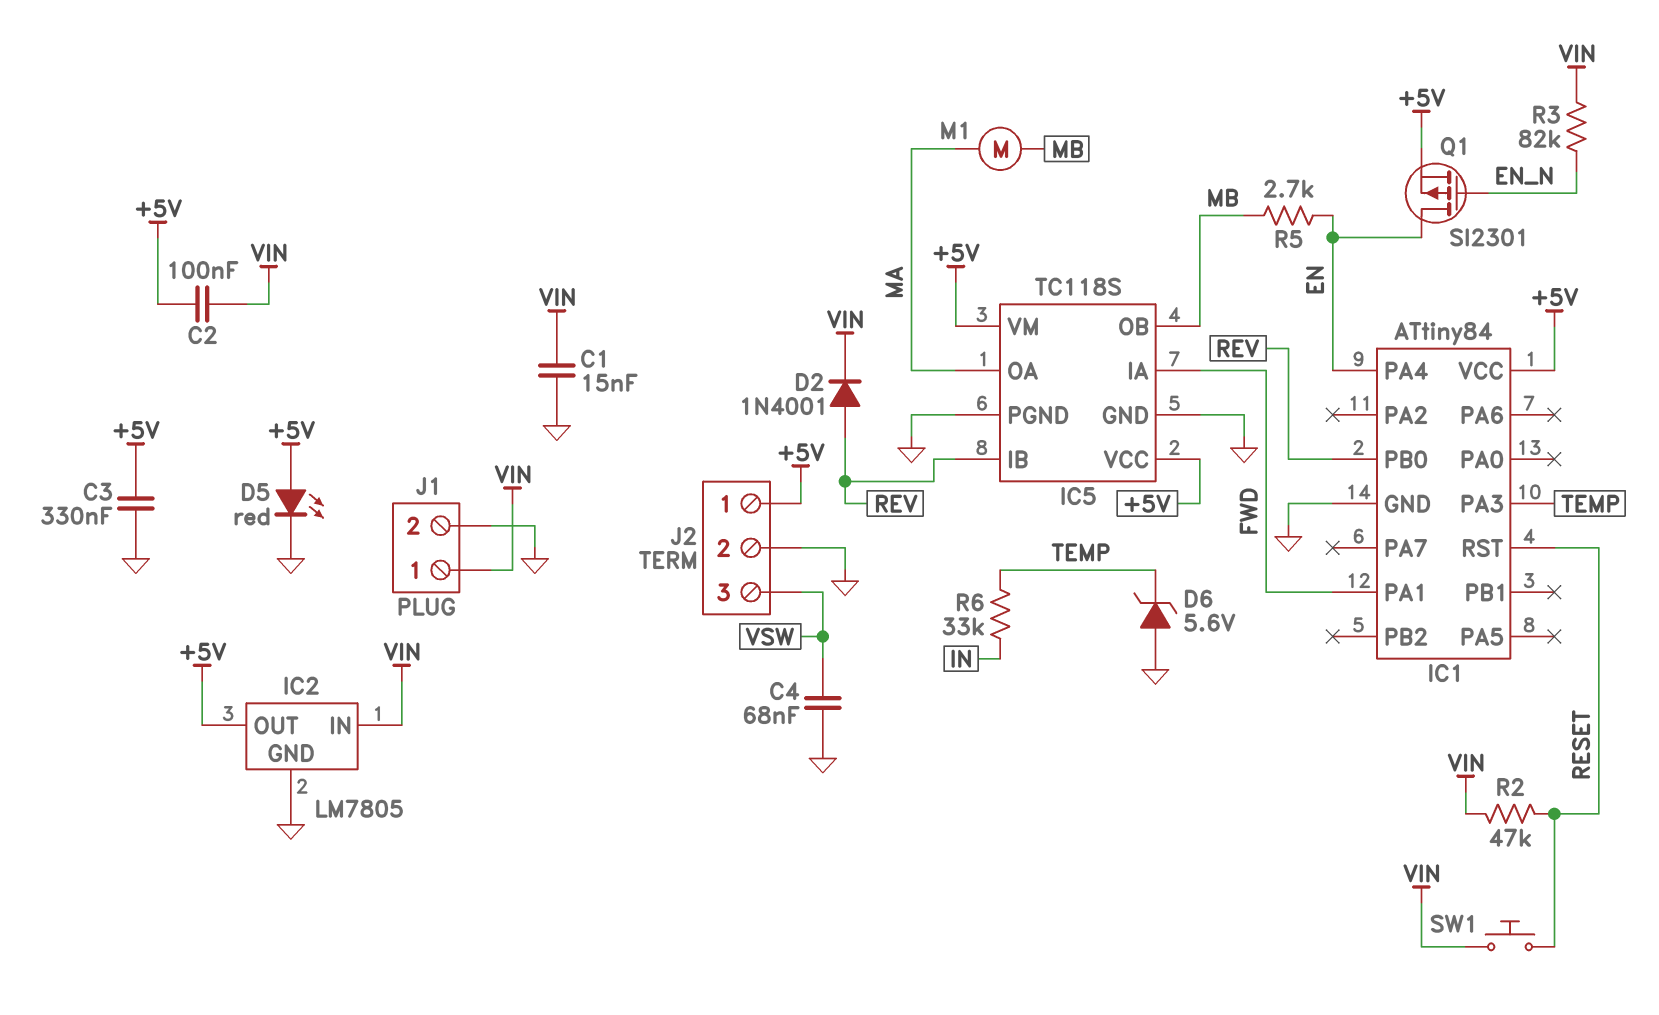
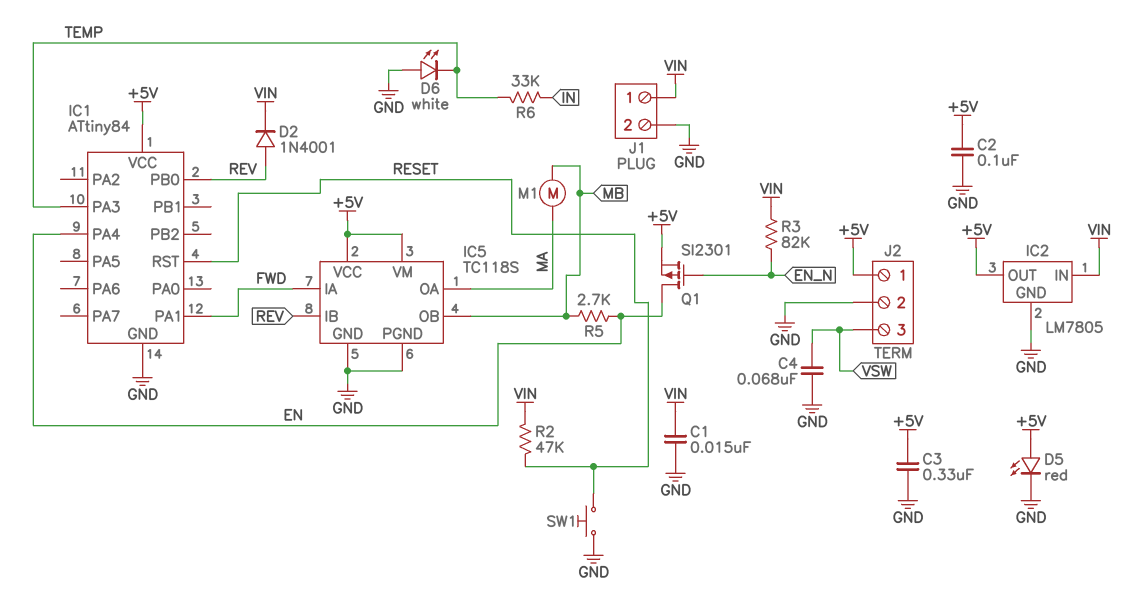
C2: 100nF (+5V, VIN) -> 100nF (+5V, GND)
D6: zener 5.6V (A GND, K TEMP) -> LED white (A GND, K TEMP)
SW1: button (RESET, VIN) -> button (GND, RESET)

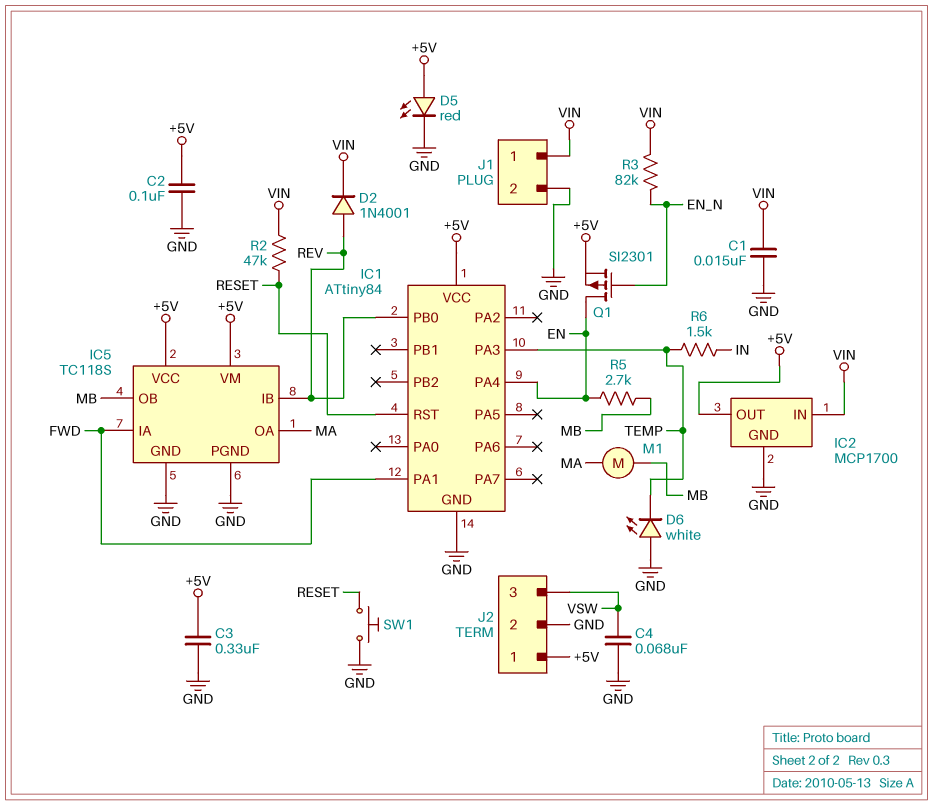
IC2: LM7805 -> MCP1700
R6: 33k (IN, TEMP) -> 1.5k (IN, TEMP)

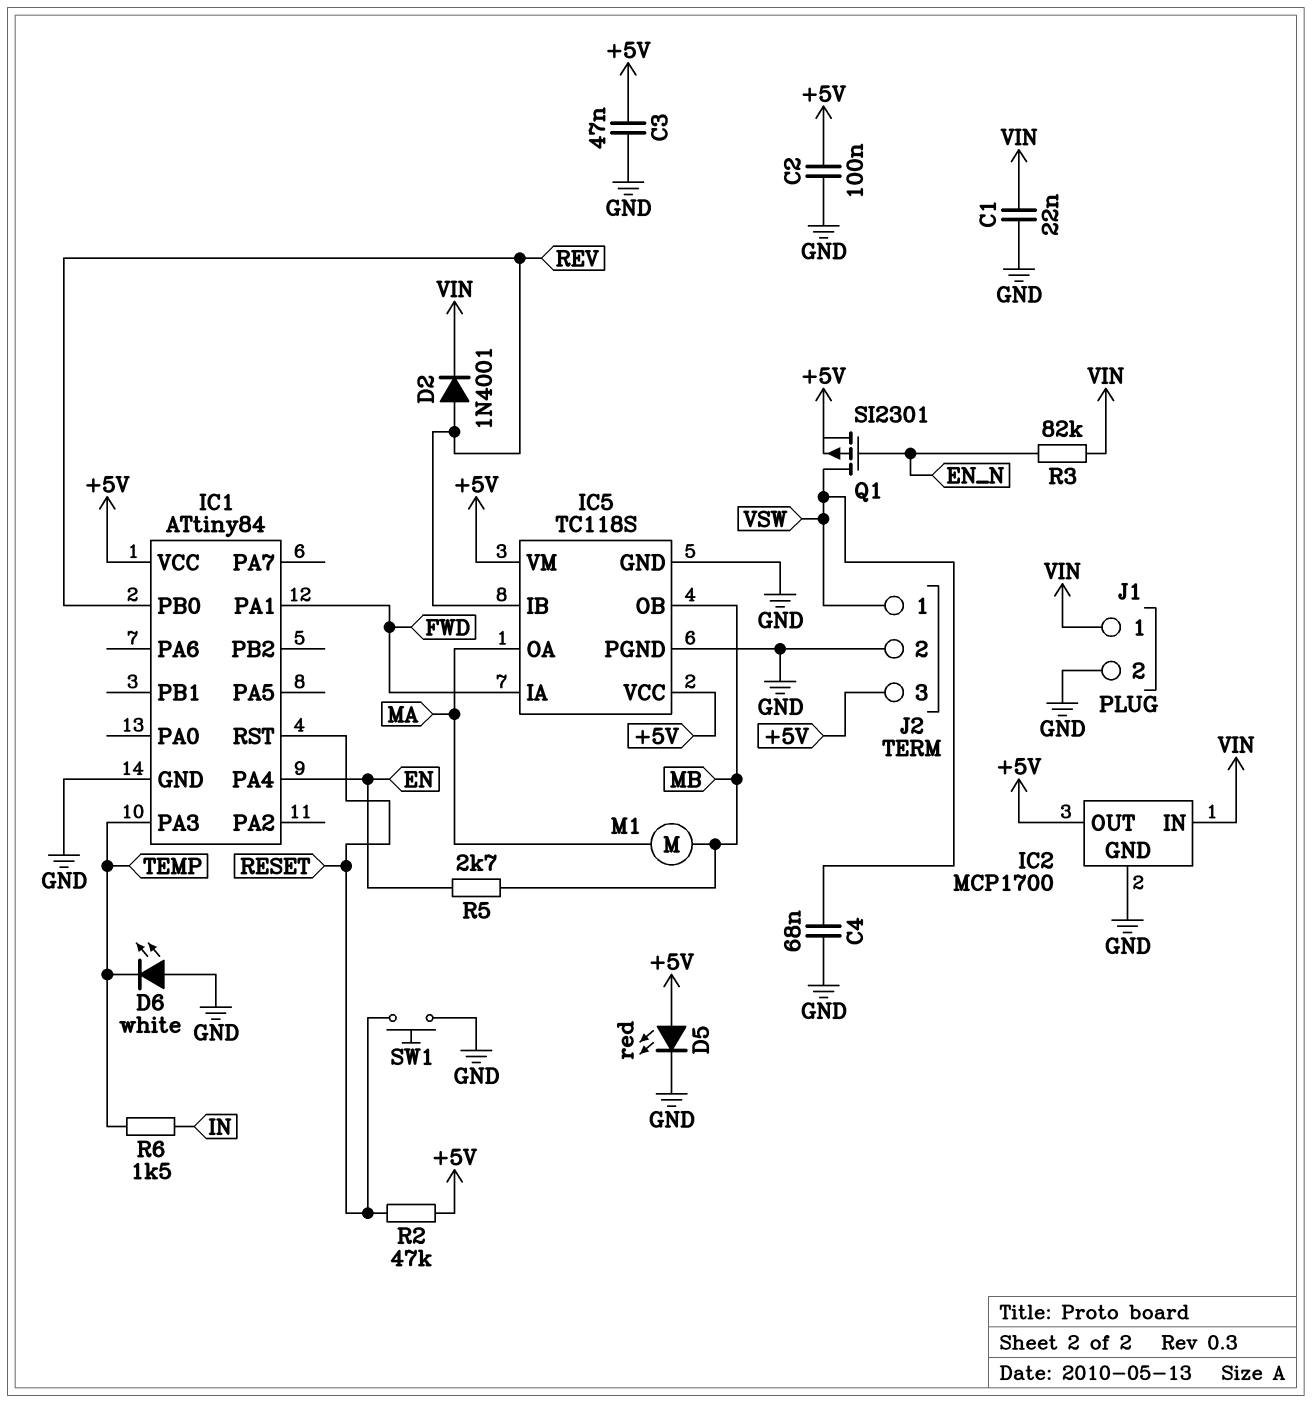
C1: 15nF (GND, VIN) -> 22nF (GND, VIN)
C3: 330nF (+5V, GND) -> 47nF (+5V, GND)
J2 pin 1: +5V -> VSW
J2 pin 3: VSW -> +5V
Q1: PMOS SI2301 (G EN_N, D EN, S +5V) -> PMOS SI2301 (G EN_N, D VSW, S +5V)
R2: 47k (RESET, VIN) -> 47k (+5V, RESET)

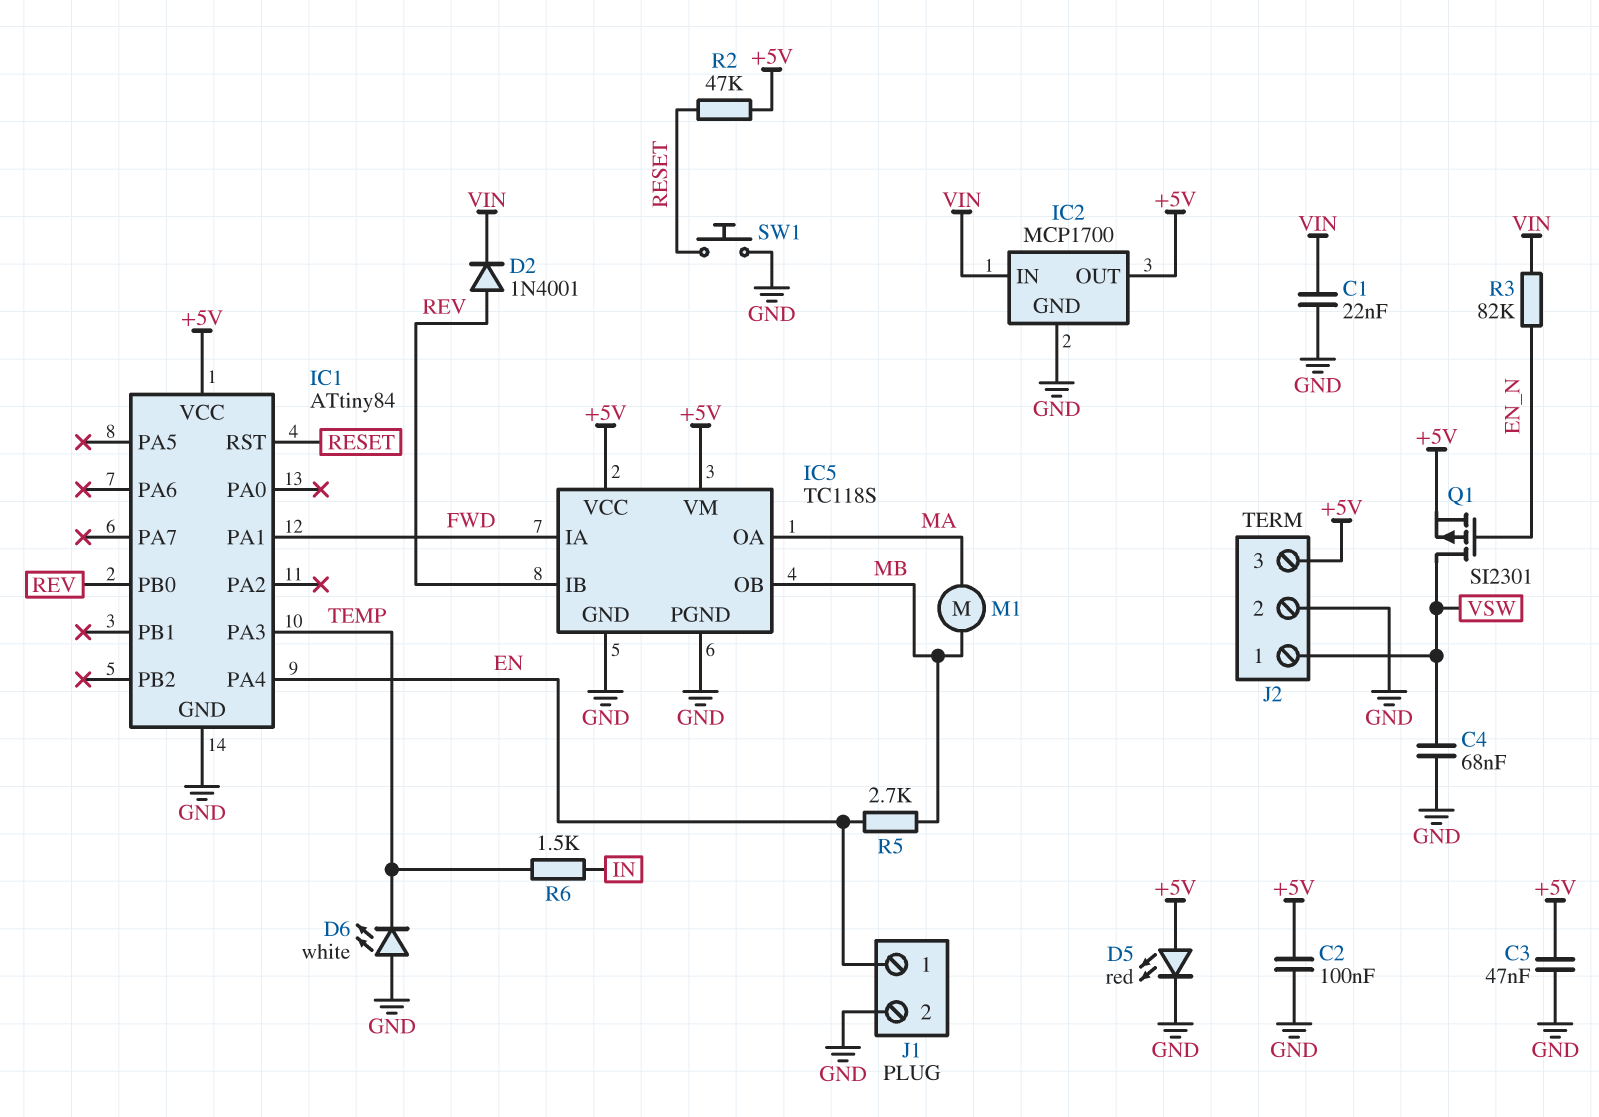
J1 pin 1: VIN -> EN

